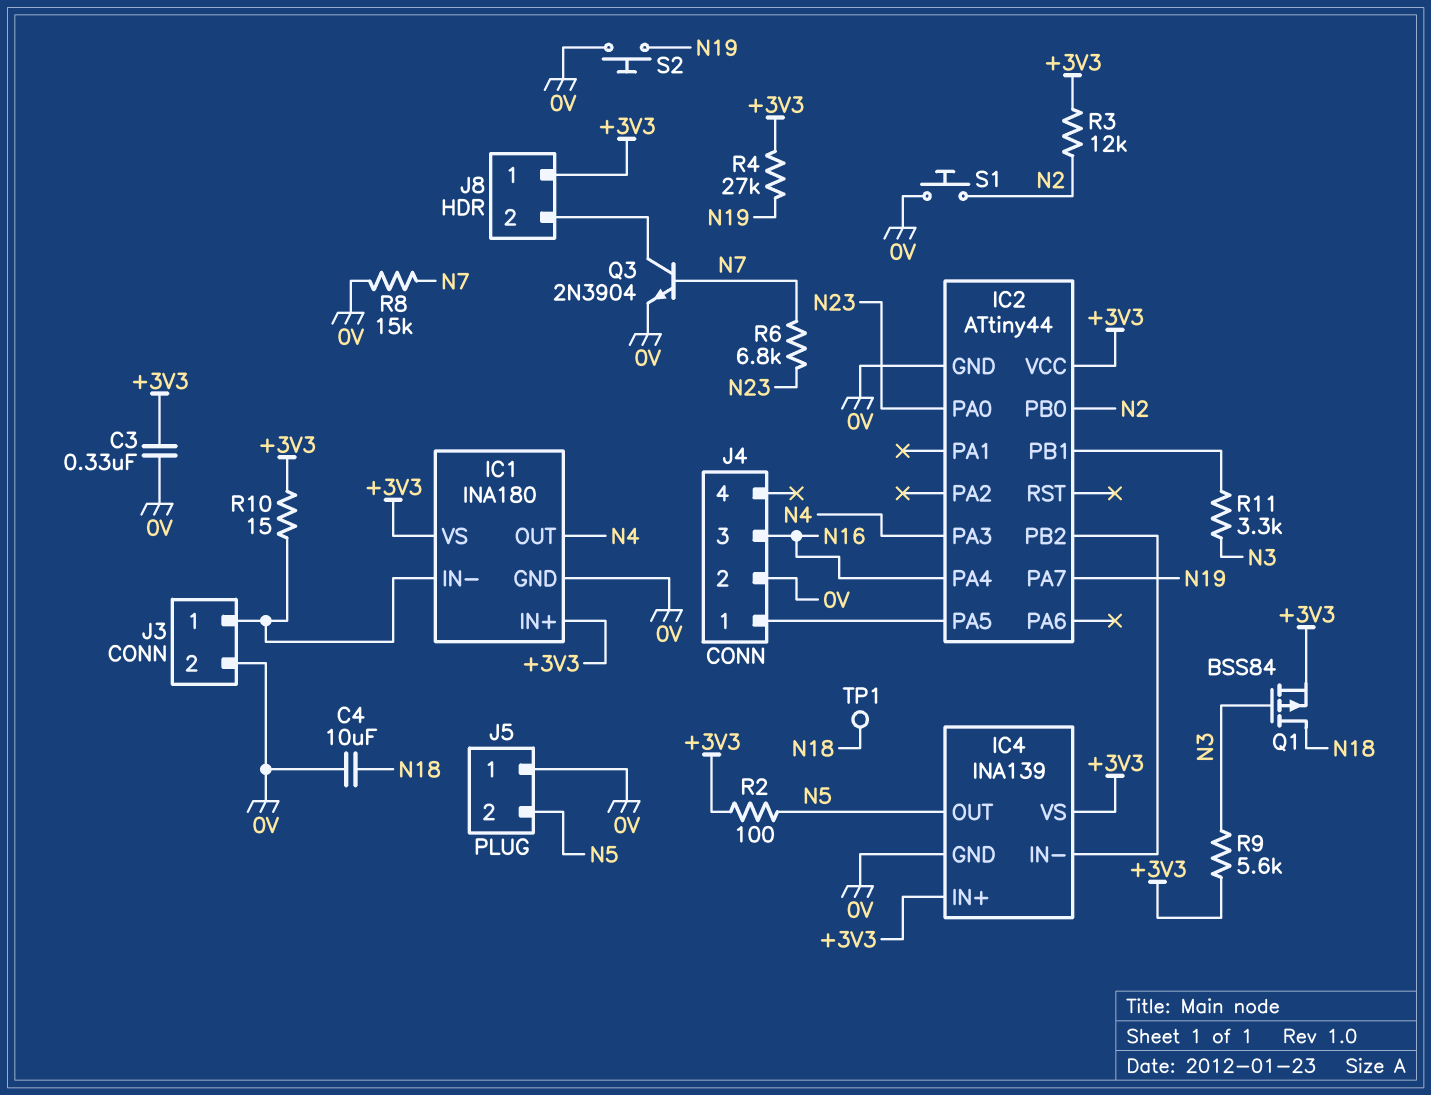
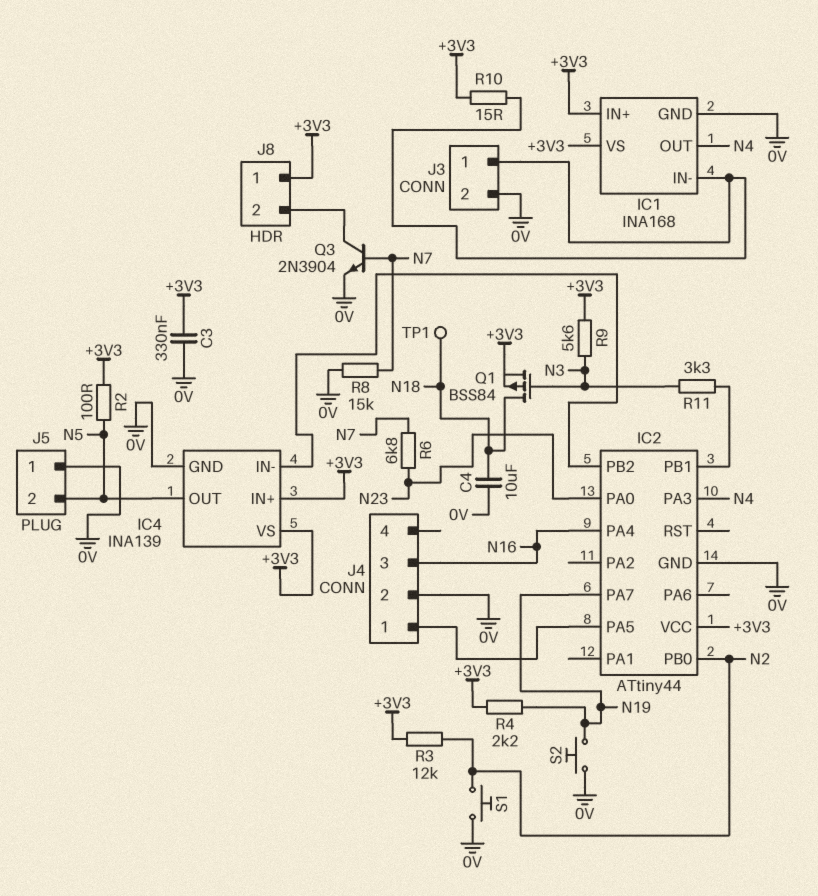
IC1: INA180 -> INA168
R4: 27k (+3V3, N19) -> 2.2k (+3V3, N19)

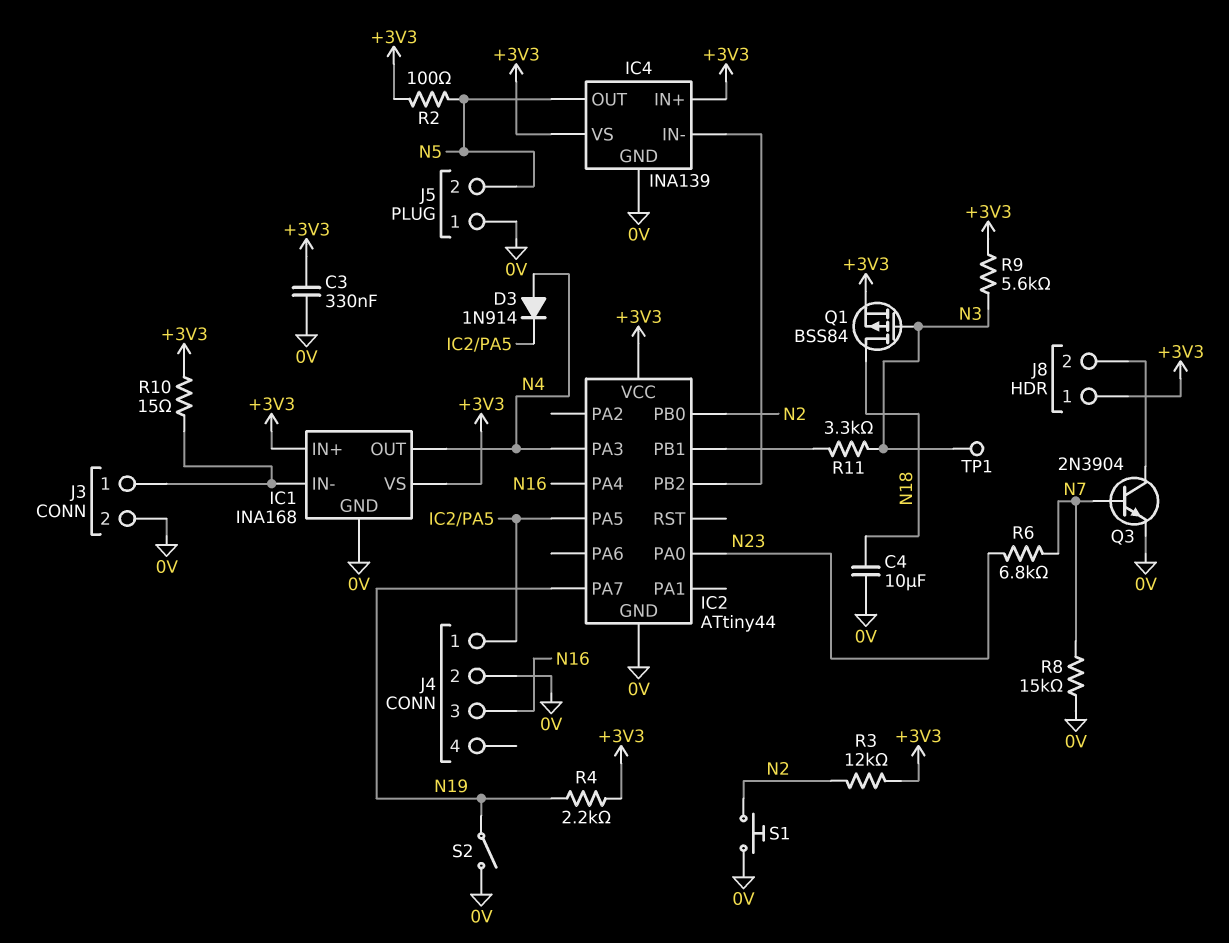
D3: none -> diode 1N914 (A N4, K IC2/PA5)
S2: button (0V, N19) -> switch (0V, N19)
TP1: test point (N18) -> test point (N3)

